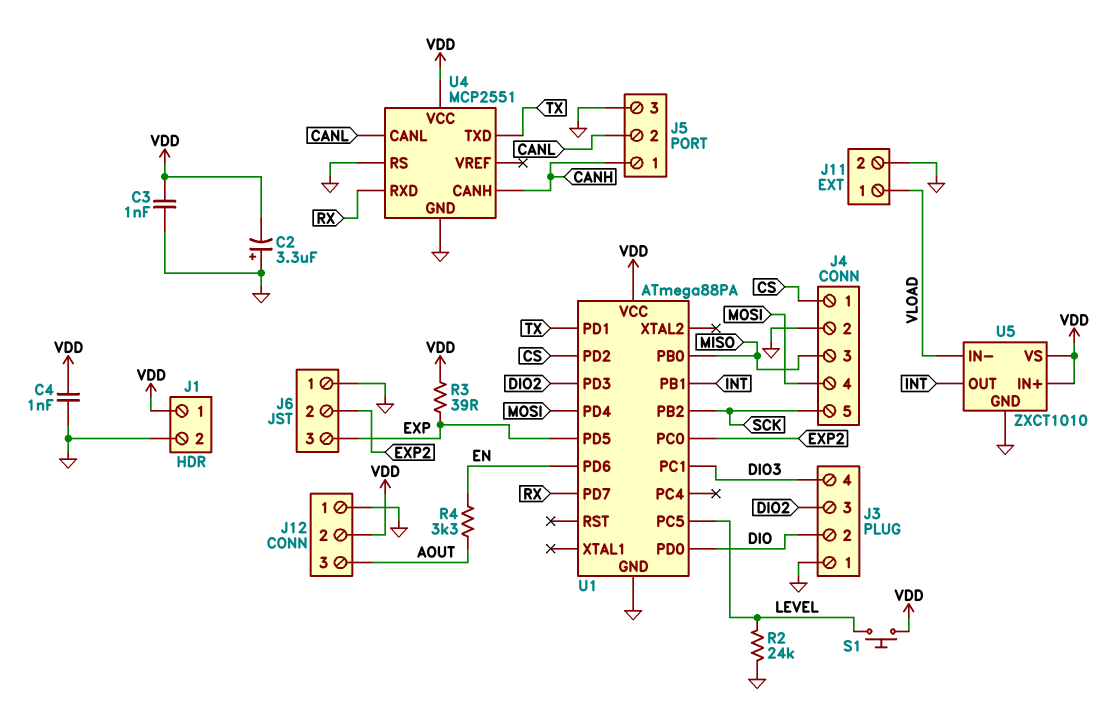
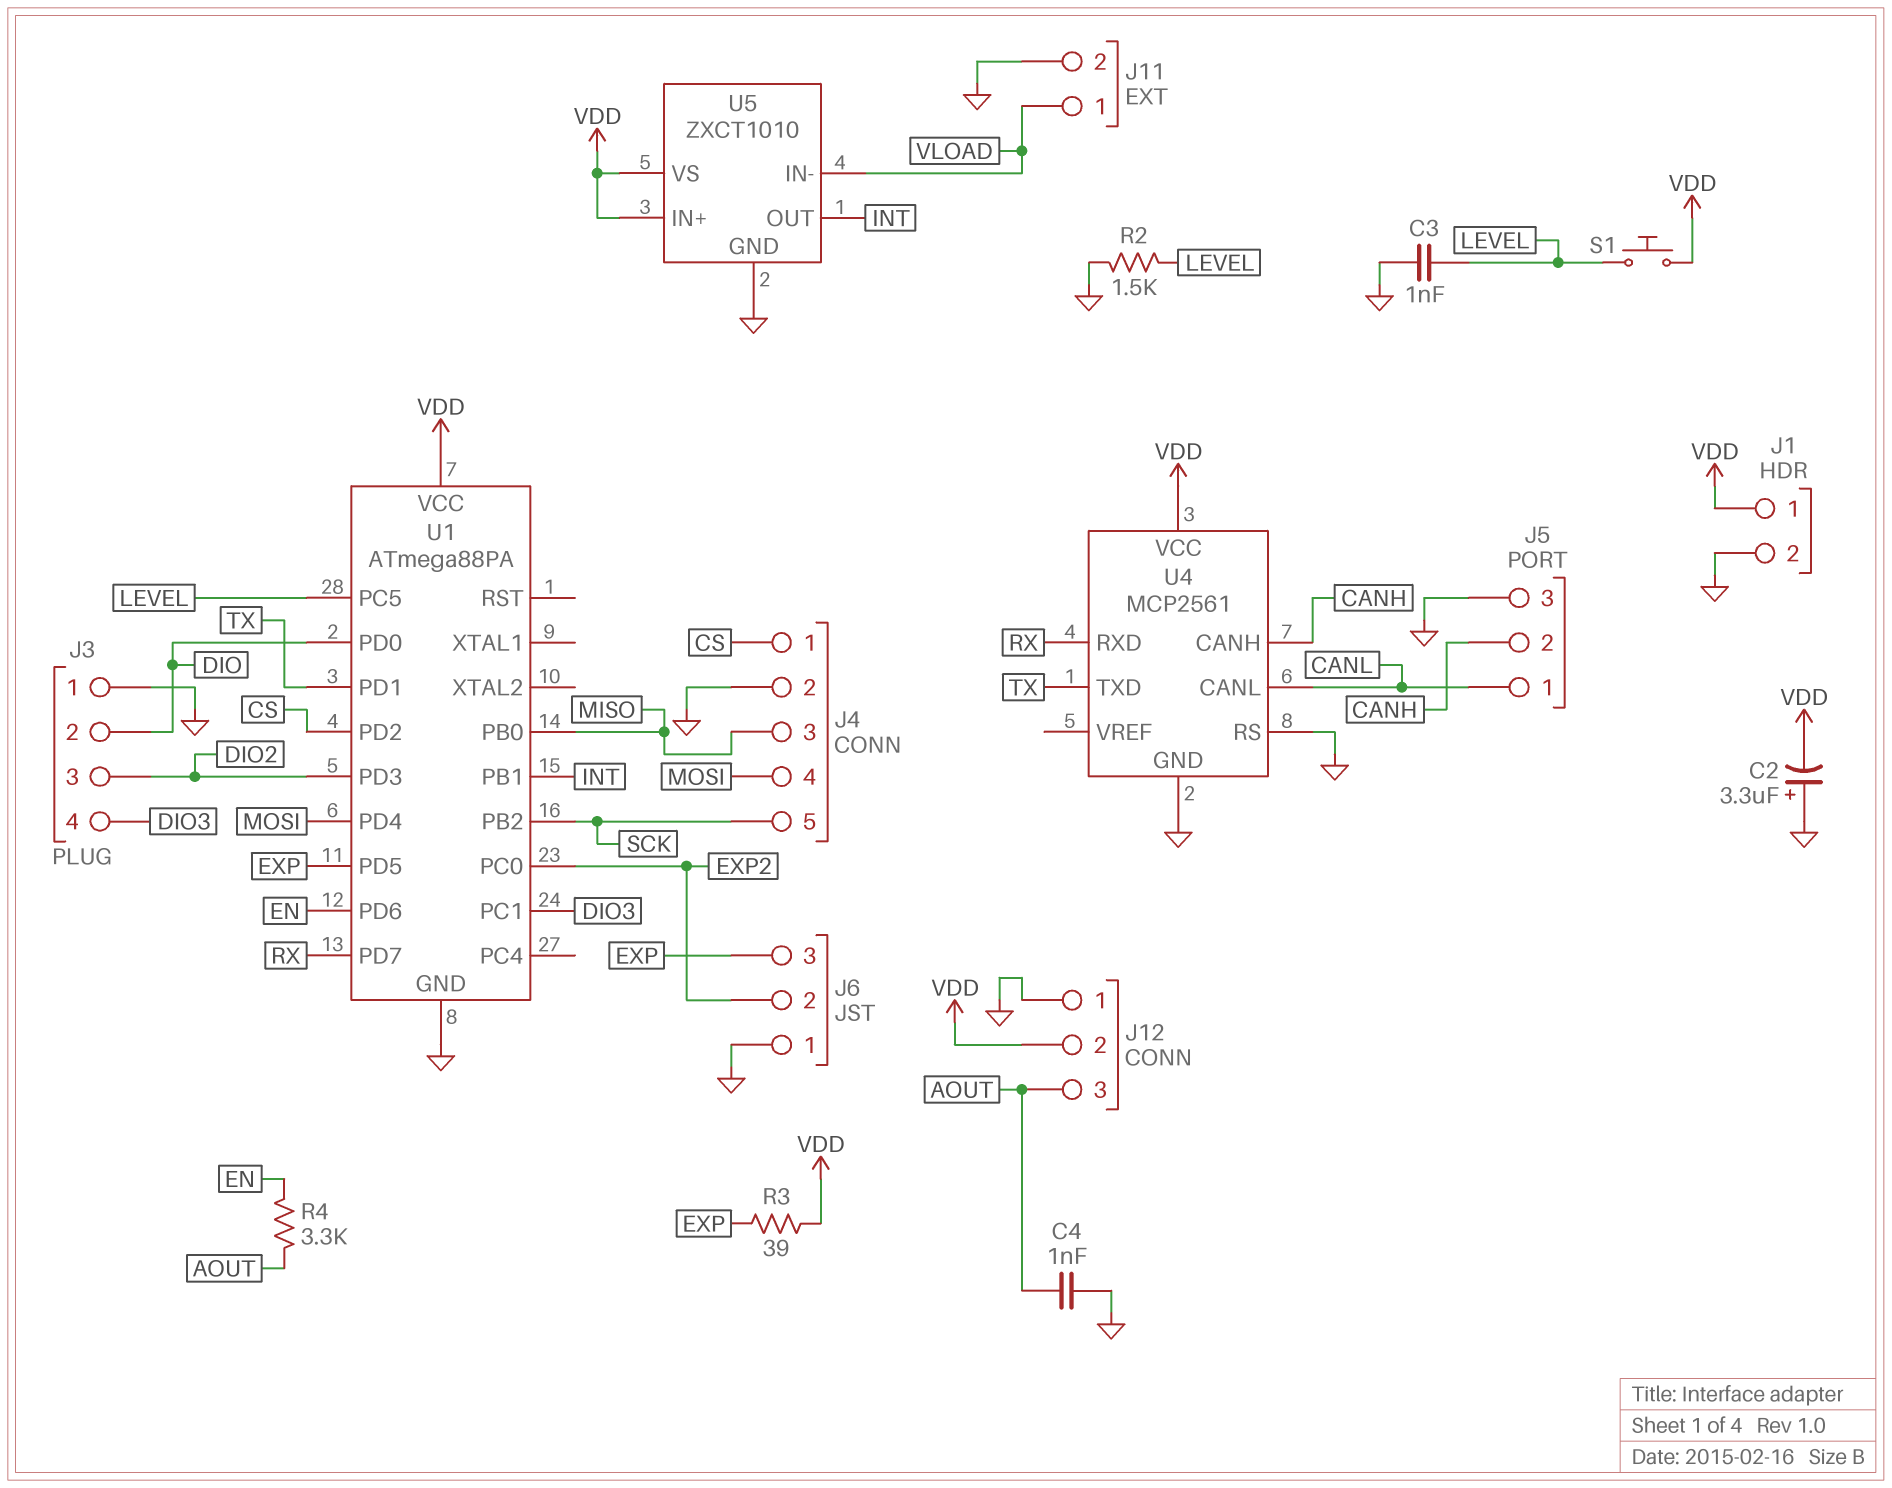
C3: 1nF (GND, VDD) -> 1nF (GND, LEVEL)
C4: 1nF (GND, VDD) -> 1nF (AOUT, GND)
J5 pin 1: CANH -> CANL
J5 pin 2: CANL -> CANH
R2: 24k (GND, LEVEL) -> 1.5k (GND, LEVEL)
U4: MCP2551 -> MCP2561

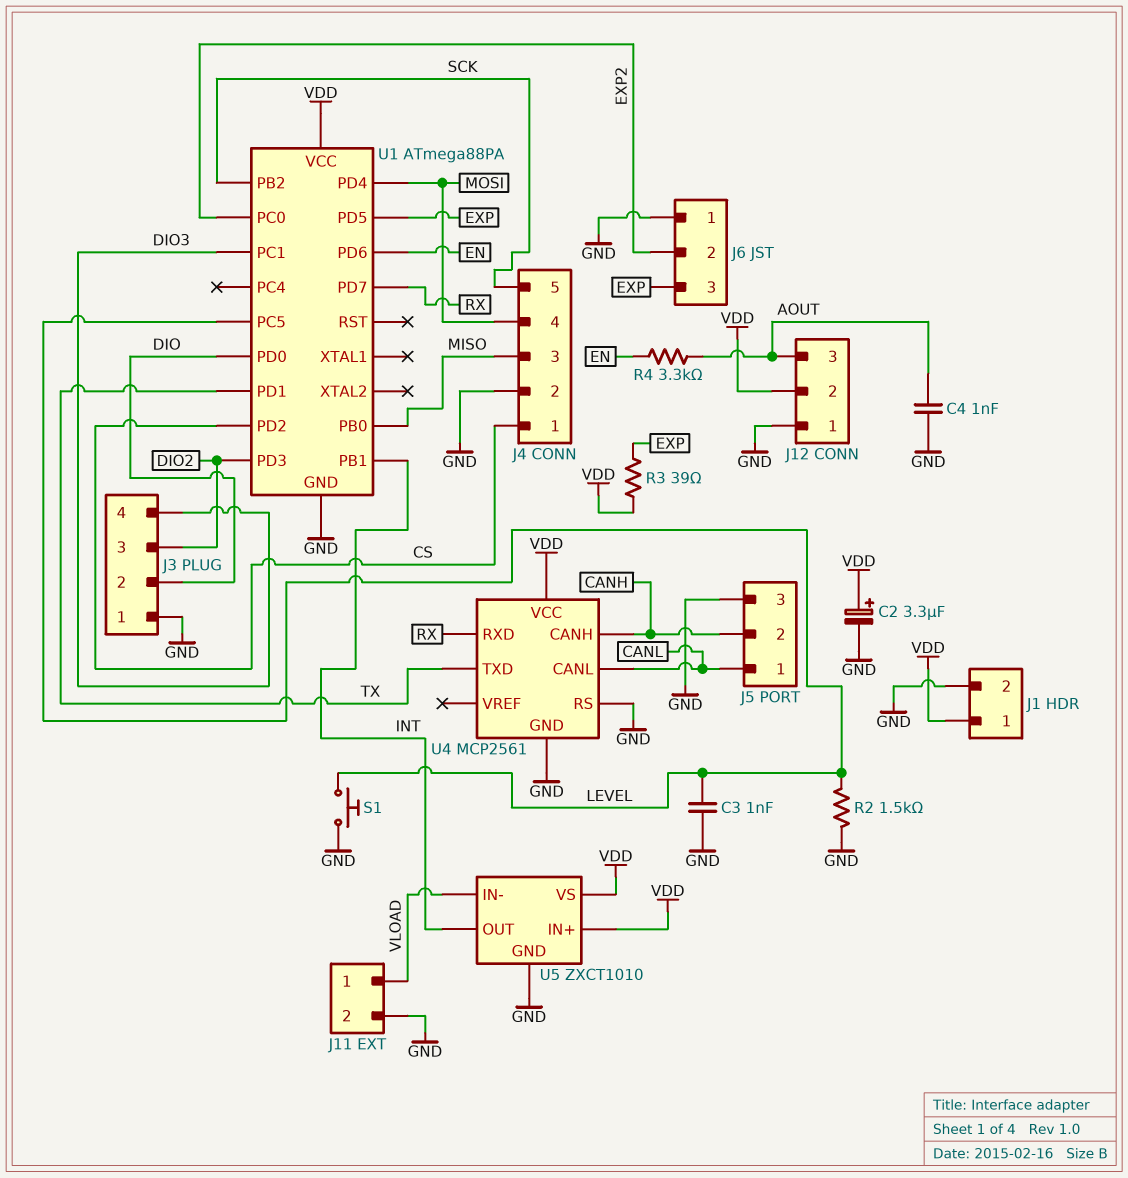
C2: 3.3uF (plus GND, minus VDD) -> 3.3uF (plus VDD, minus GND)
S1: button (LEVEL, VDD) -> button (GND, LEVEL)

